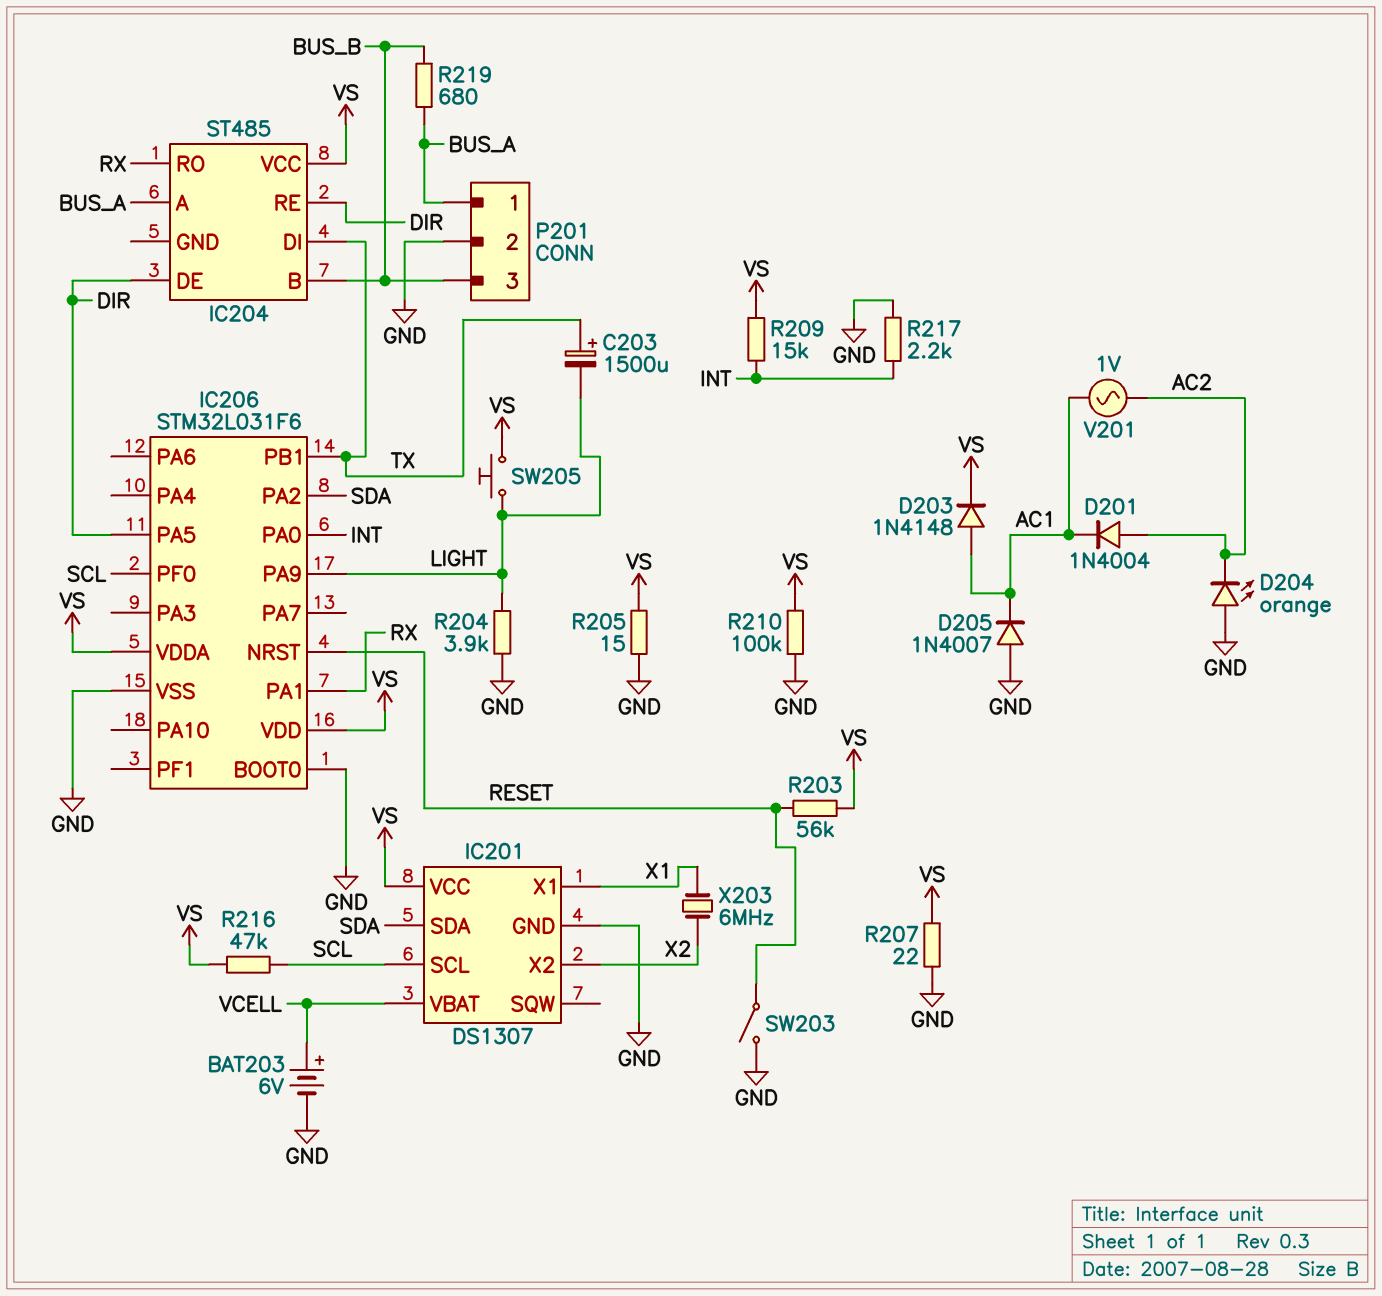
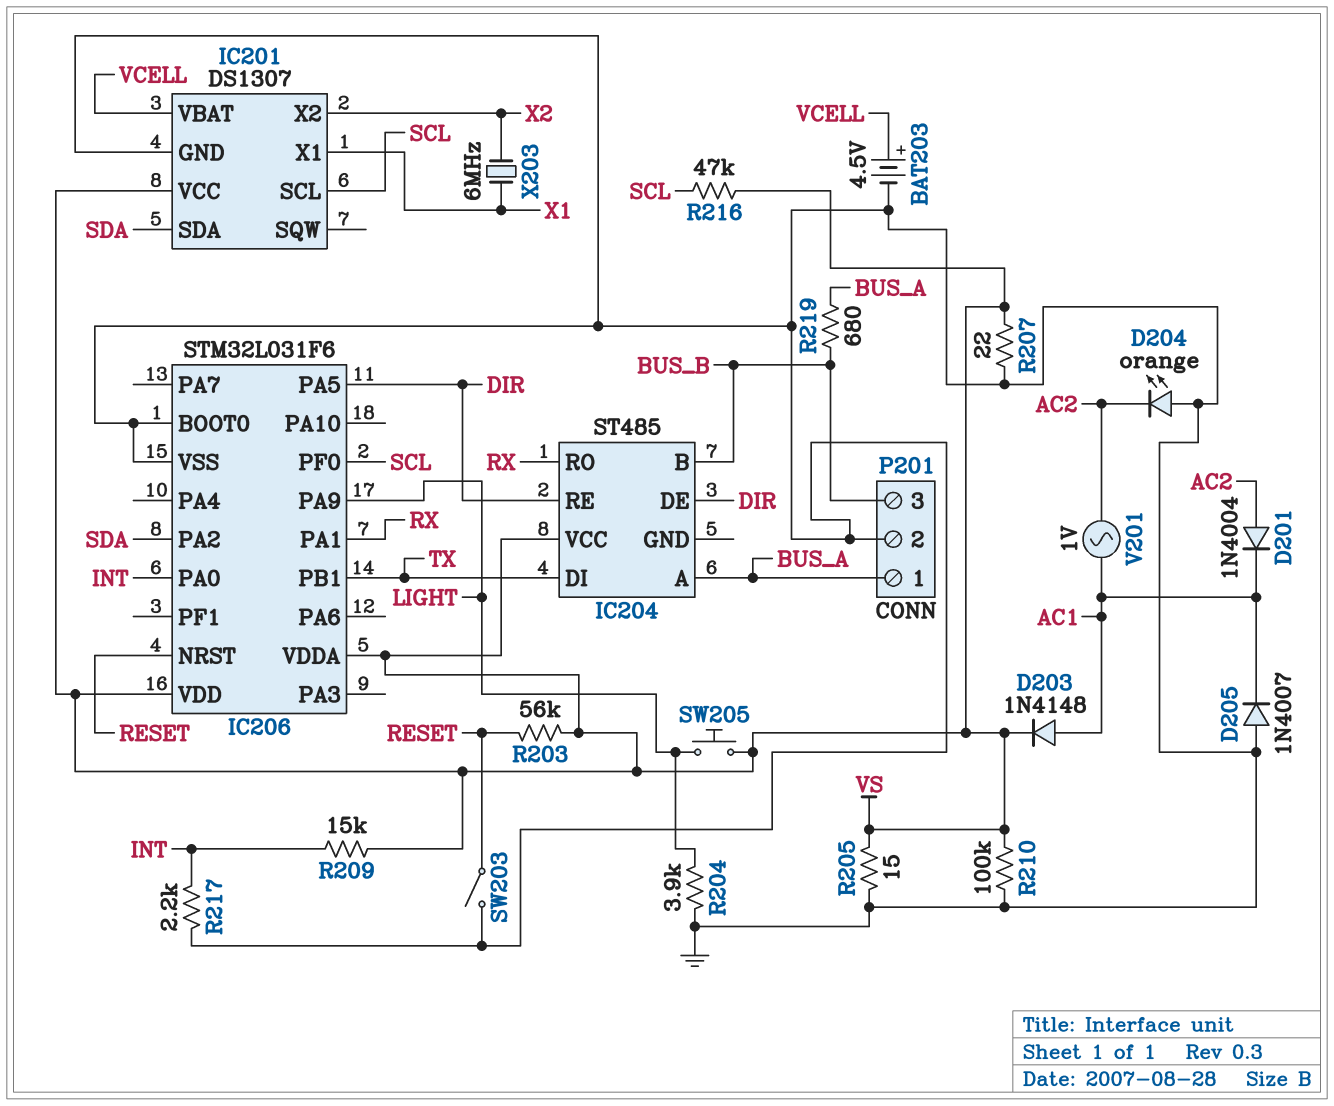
BAT203: 6V (plus VCELL, minus GND) -> 4.5V (plus VCELL, minus GND)
C203: 1500uF (plus TX, minus LIGHT) -> none

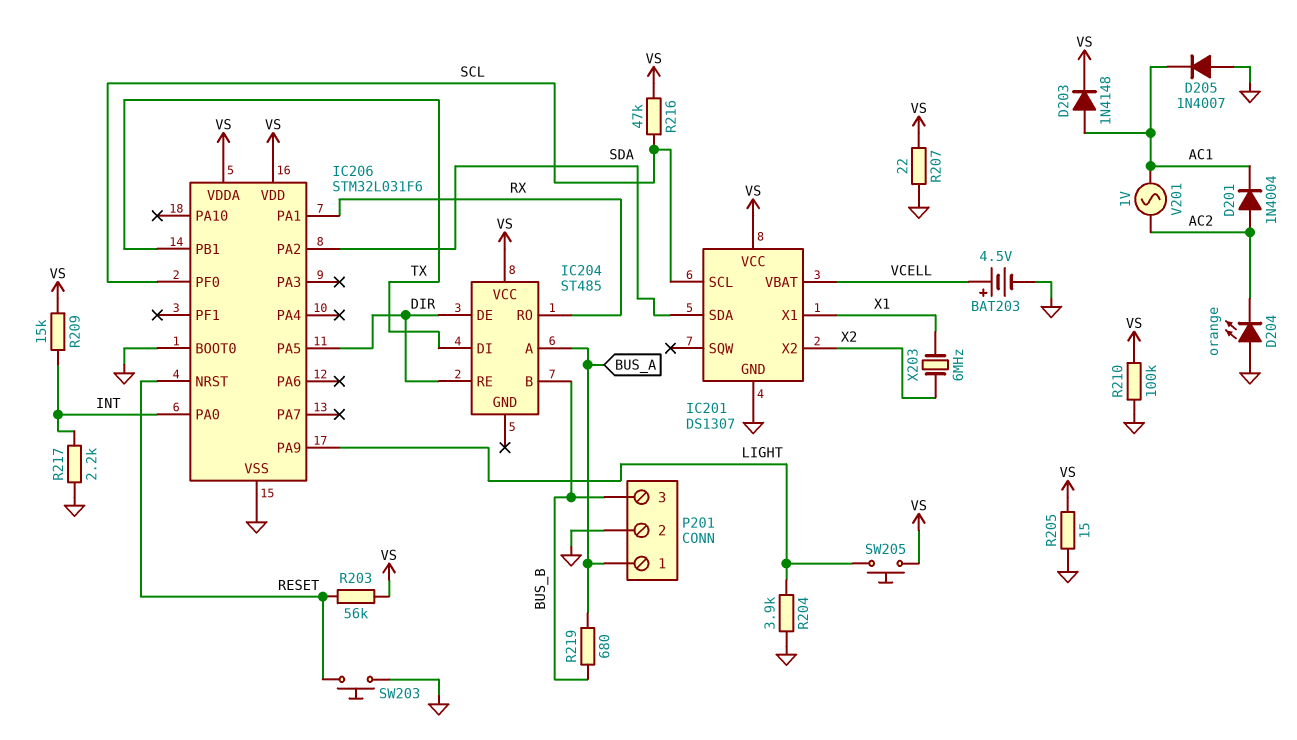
SW203: switch (GND, RESET) -> button (GND, RESET)

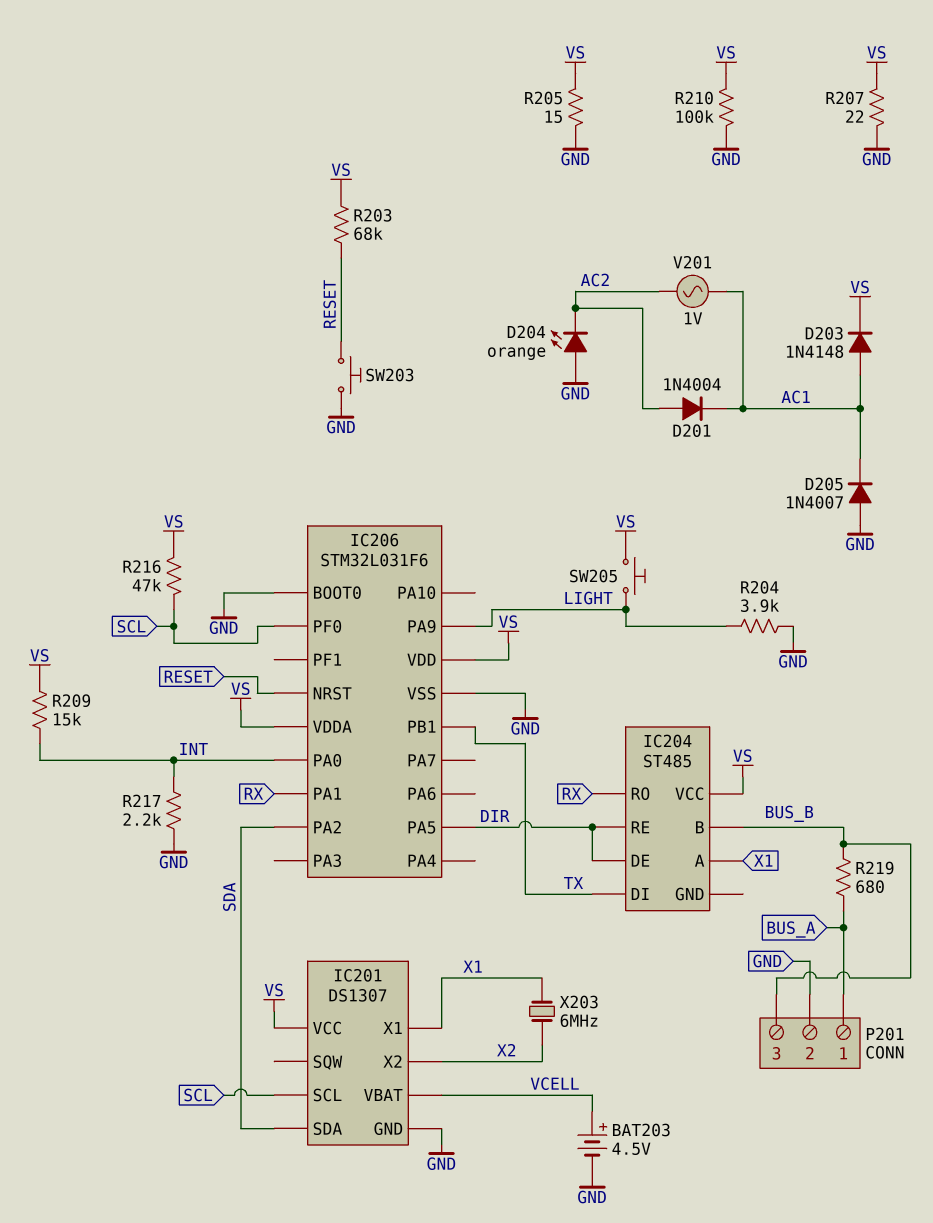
IC204 pin A: BUS_A -> X1
R203: 56k (RESET, VS) -> 68k (RESET, VS)

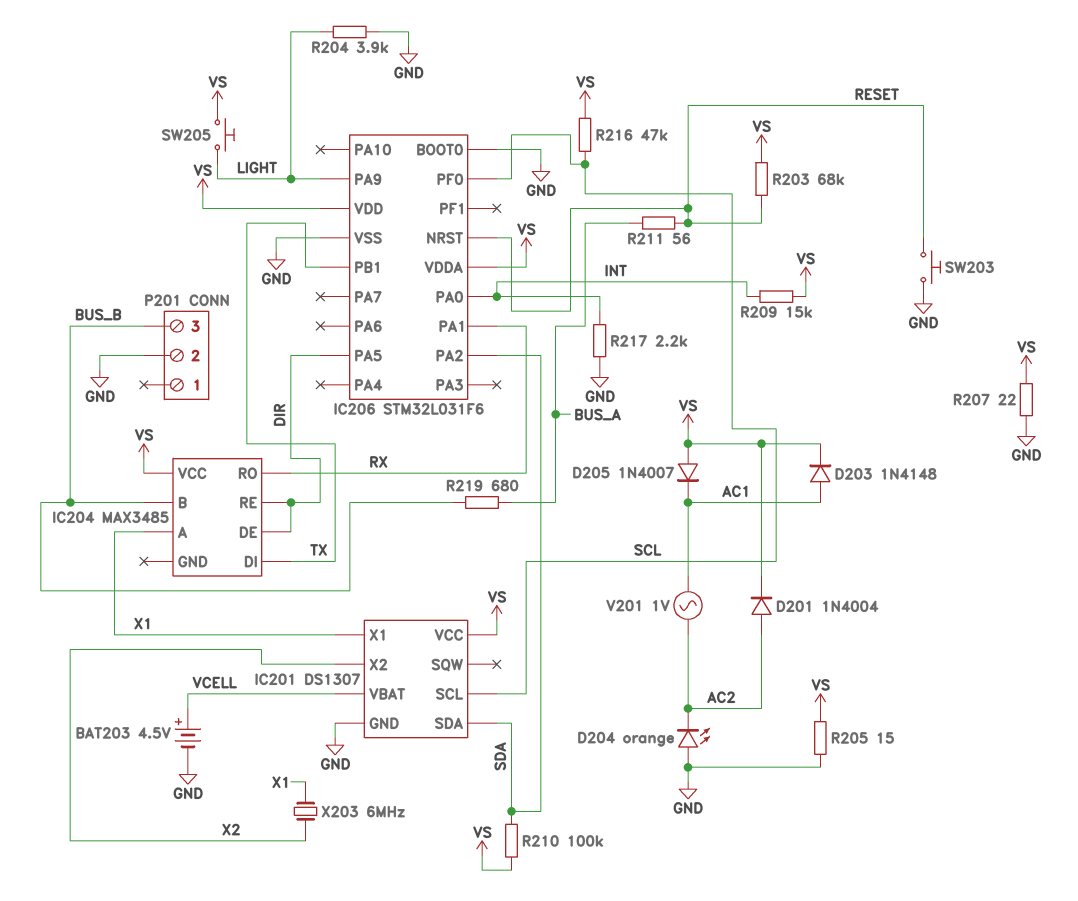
D201: diode 1N4004 (A AC2, K AC1) -> diode 1N4004 (A AC2, K VS)
D205: diode 1N4007 (A GND, K AC1) -> diode 1N4007 (A VS, K AC1)
IC204: ST485 -> MAX3485
P201 pin 1: BUS_A -> none
R210: 100k (GND, VS) -> 100k (SDA, VS)
R211: none -> 56 (BUS_A, RESET)

